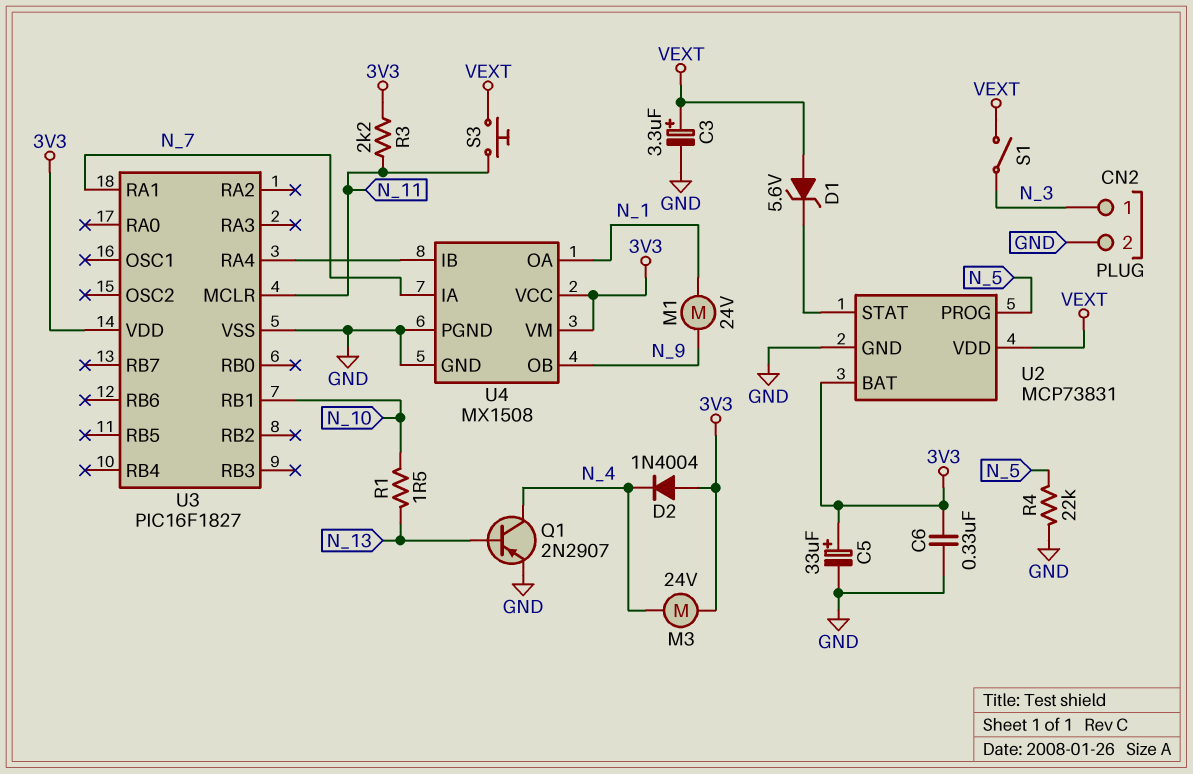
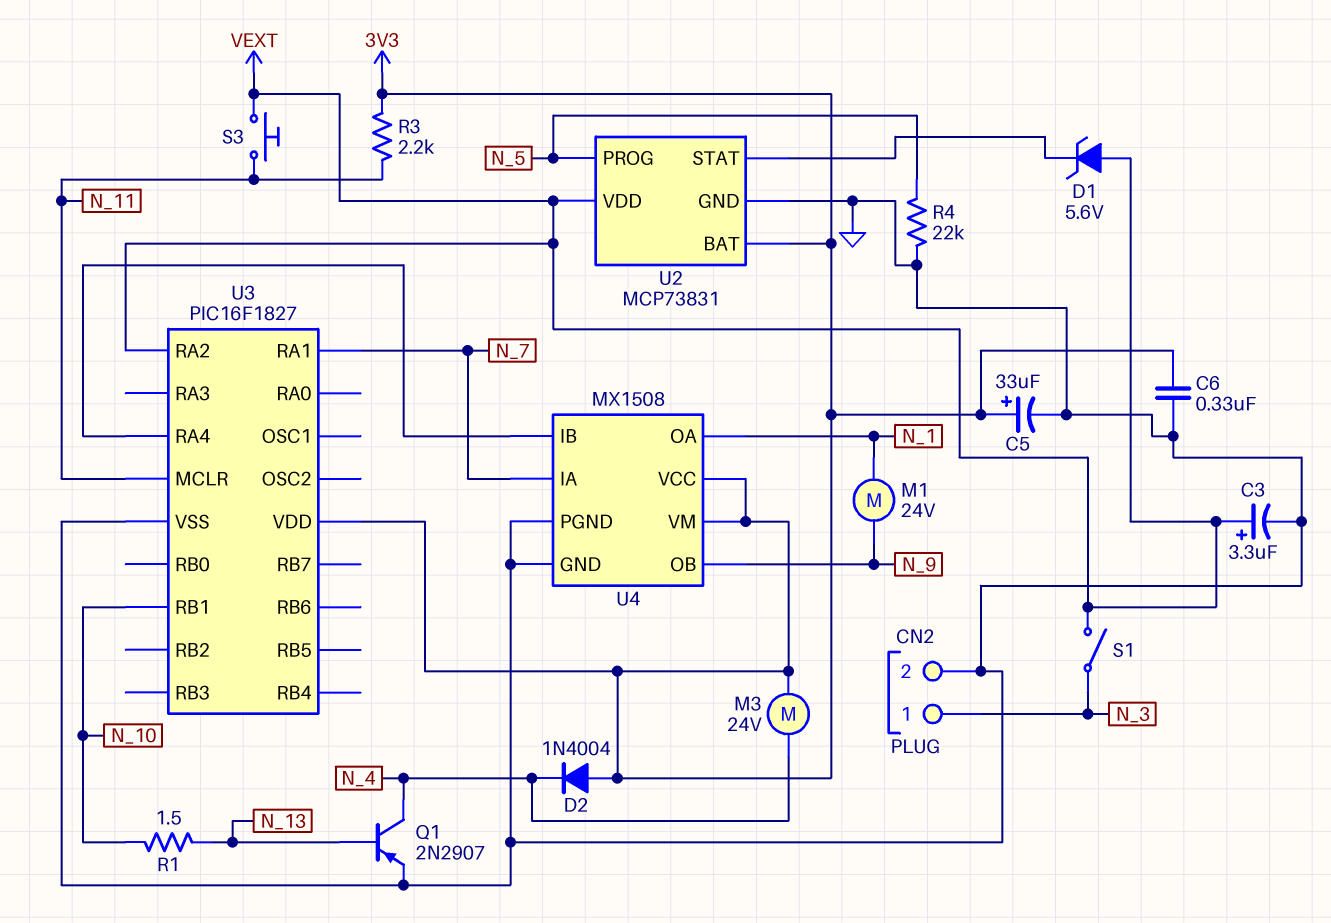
U3 pin RA2: none -> VEXT

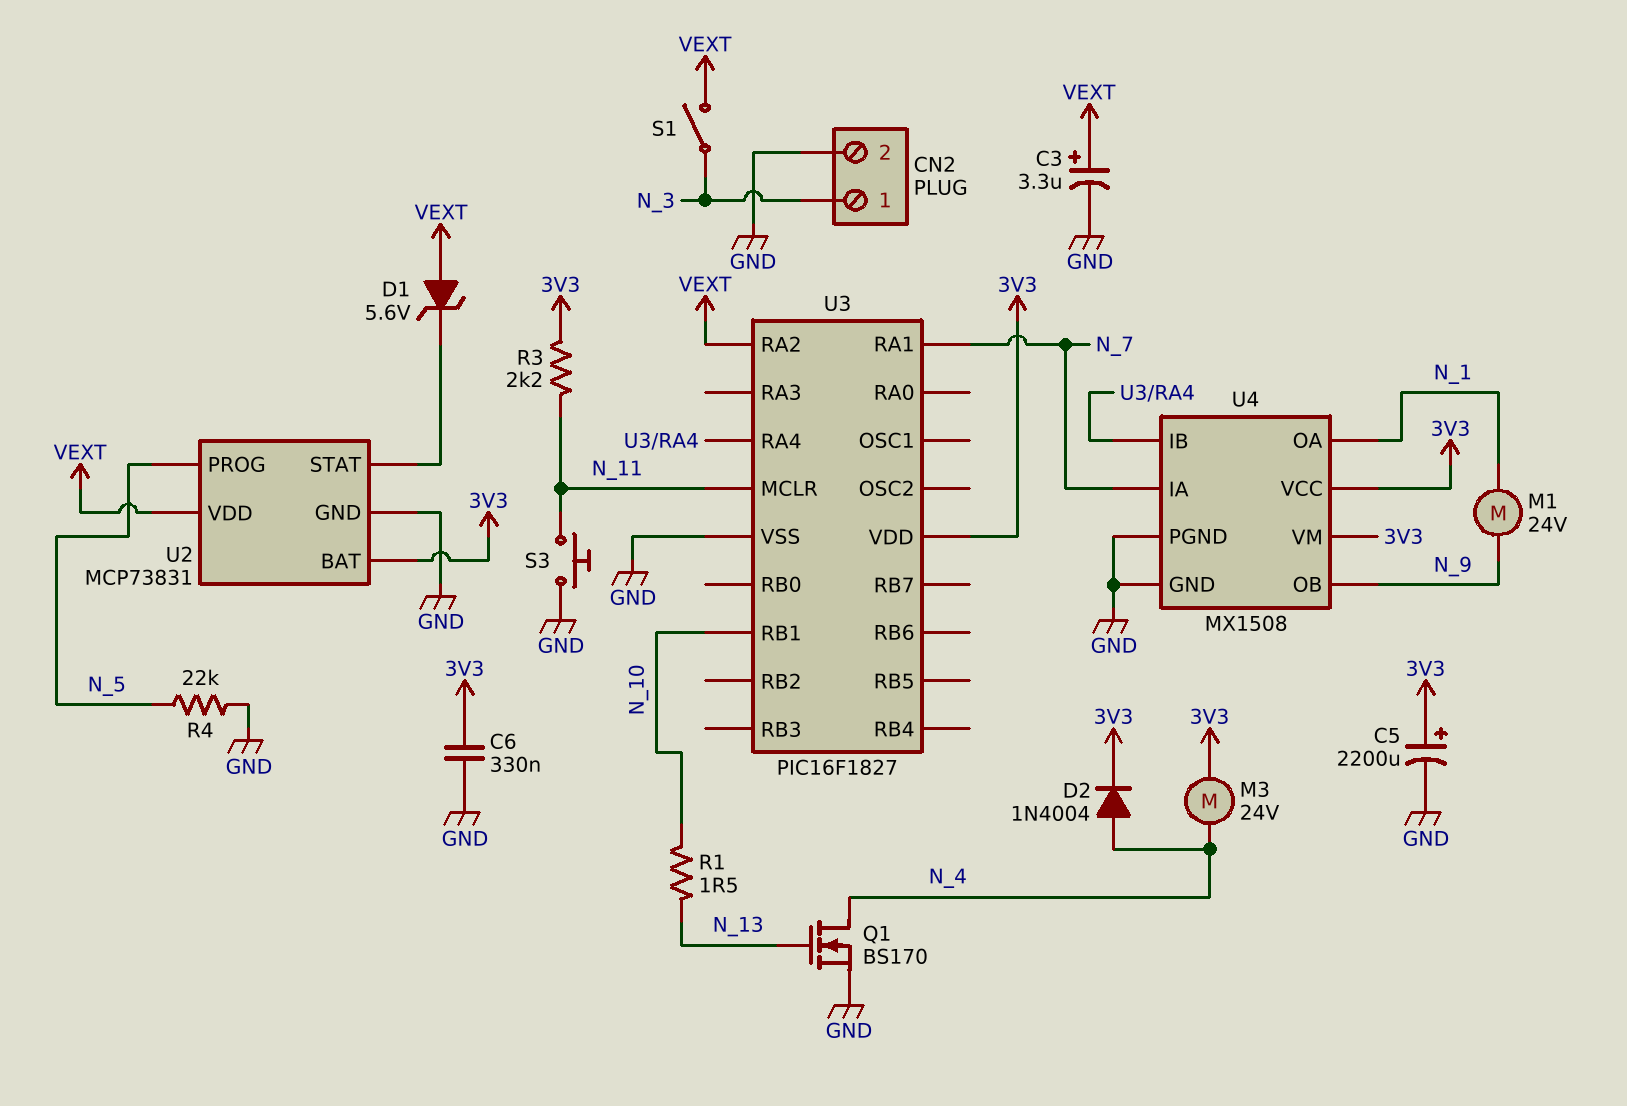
C5: 33uF (plus 3V3, minus GND) -> 2200uF (plus 3V3, minus GND)
D2: diode 1N4004 (A 3V3, K N_4) -> diode 1N4004 (A N_4, K 3V3)
Q1: PNP 2N2907 (B N_13, C N_4, E GND) -> NMOS BS170 (G N_13, D N_4, S GND)
S3: button (N_11, VEXT) -> button (GND, N_11)

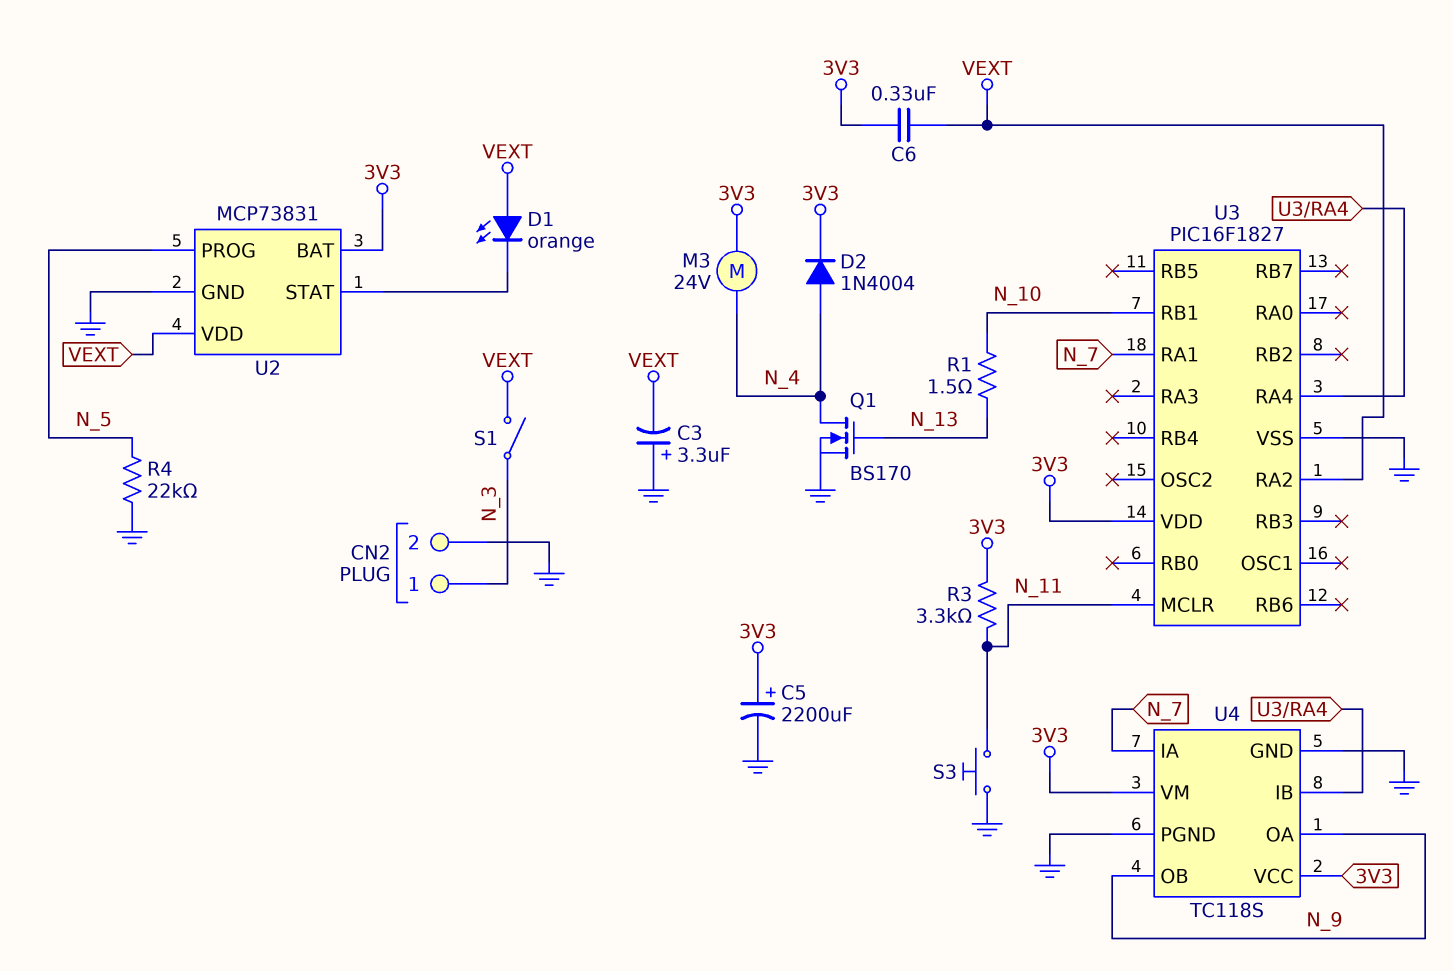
C3: 3.3uF (plus VEXT, minus GND) -> 3.3uF (plus GND, minus VEXT)
C6: 330nF (3V3, GND) -> 330nF (3V3, VEXT)
D1: zener 5.6V (A VEXT, K U2/STAT) -> LED orange (A VEXT, K U2/STAT)
M1: motor 24V (N_1, N_9) -> none
R3: 2.2k (3V3, N_11) -> 3.3k (3V3, N_11)
U4: MX1508 -> TC118S
U4 pin OA: N_1 -> N_9

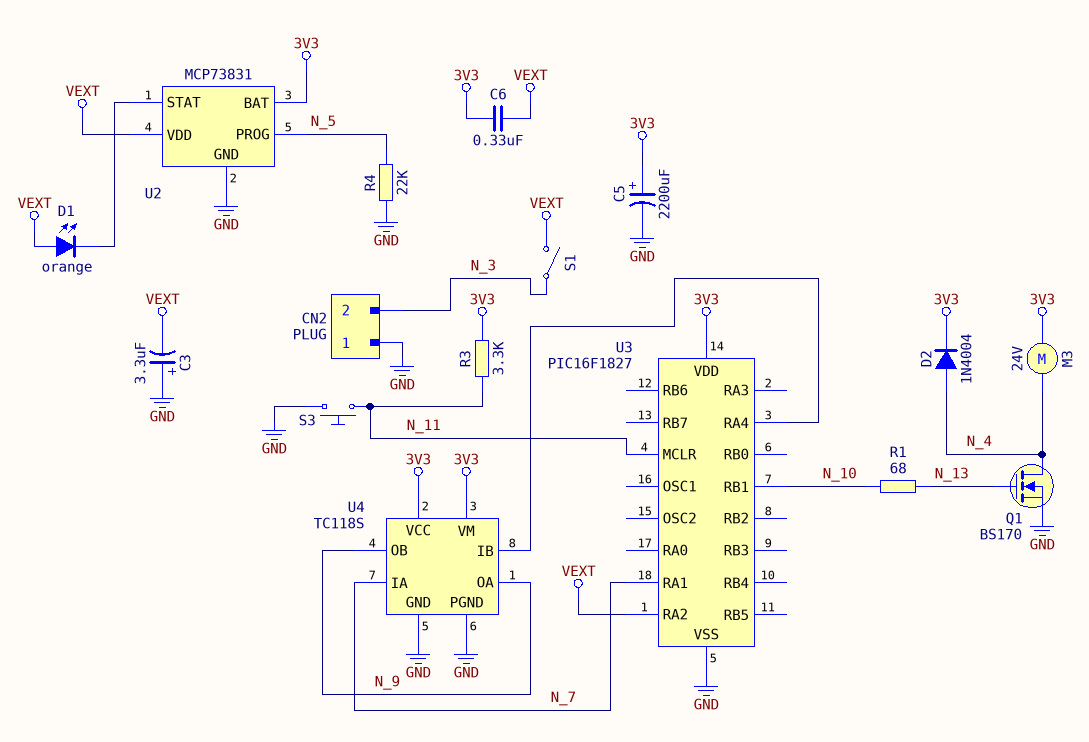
CN2 pin 1: N_3 -> GND
CN2 pin 2: GND -> N_3
R1: 1.5 (N_10, N_13) -> 68 (N_10, N_13)

